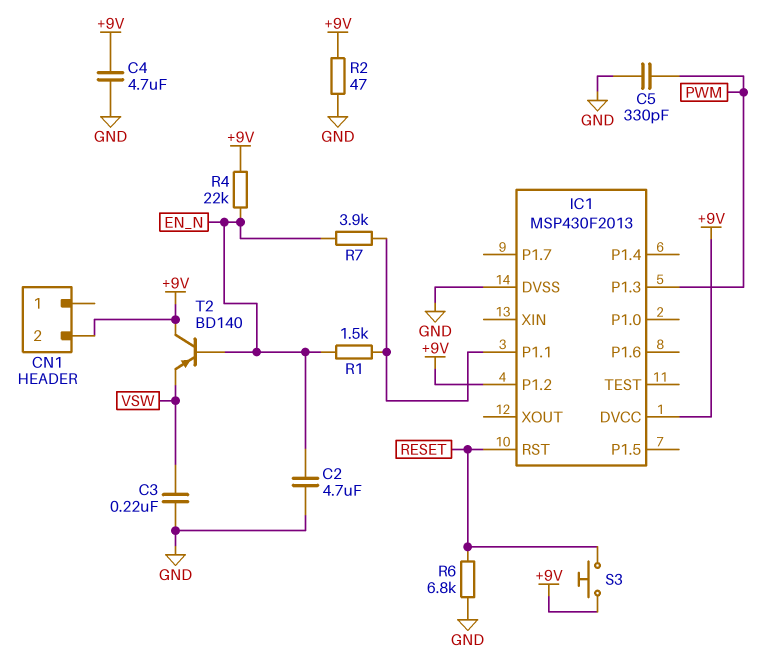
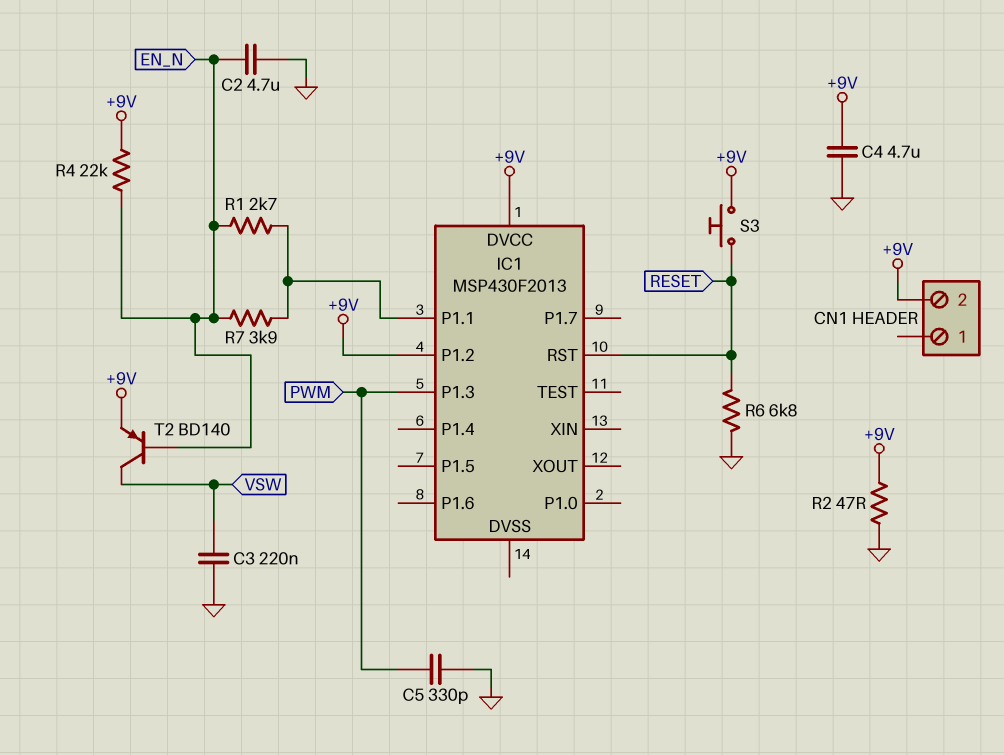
IC1 pin DVSS: GND -> none
R1: 1.5k (EN_N, IC1/P1.1) -> 2.7k (EN_N, IC1/P1.1)
T2: PNP BD140 (B EN_N, C +9V, E VSW) -> PNP BD140 (B EN_N, C VSW, E +9V)

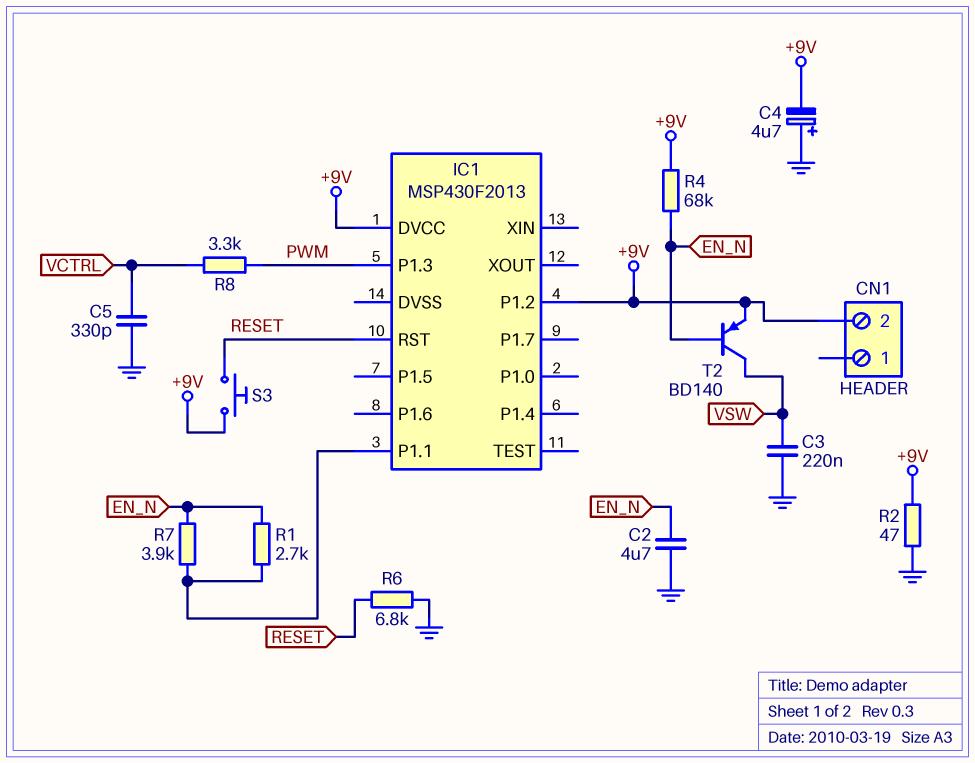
C4: 4.7uF (+9V, GND) -> 4.7uF (plus GND, minus +9V)
C5: 330pF (GND, PWM) -> 330pF (GND, VCTRL)
R4: 22k (+9V, EN_N) -> 68k (+9V, EN_N)
R8: none -> 3.3k (PWM, VCTRL)

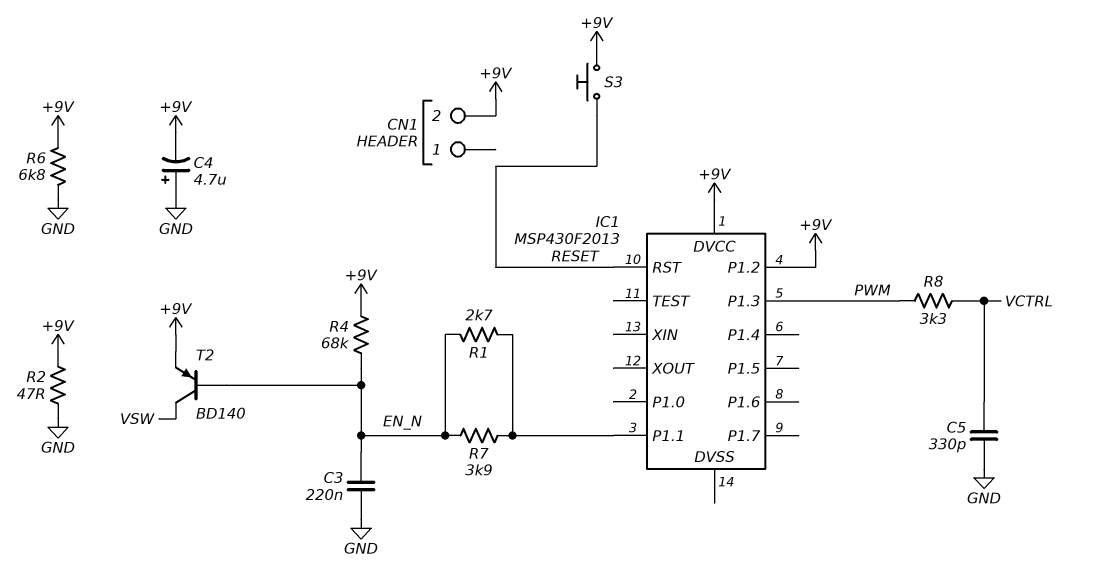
C2: 4.7uF (EN_N, GND) -> none
C3: 220nF (GND, VSW) -> 220nF (EN_N, GND)
R6: 6.8k (GND, RESET) -> 6.8k (+9V, GND)

